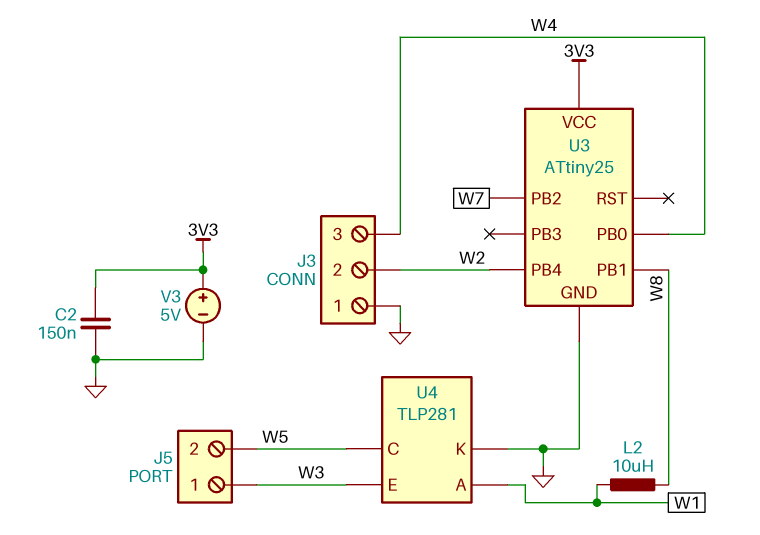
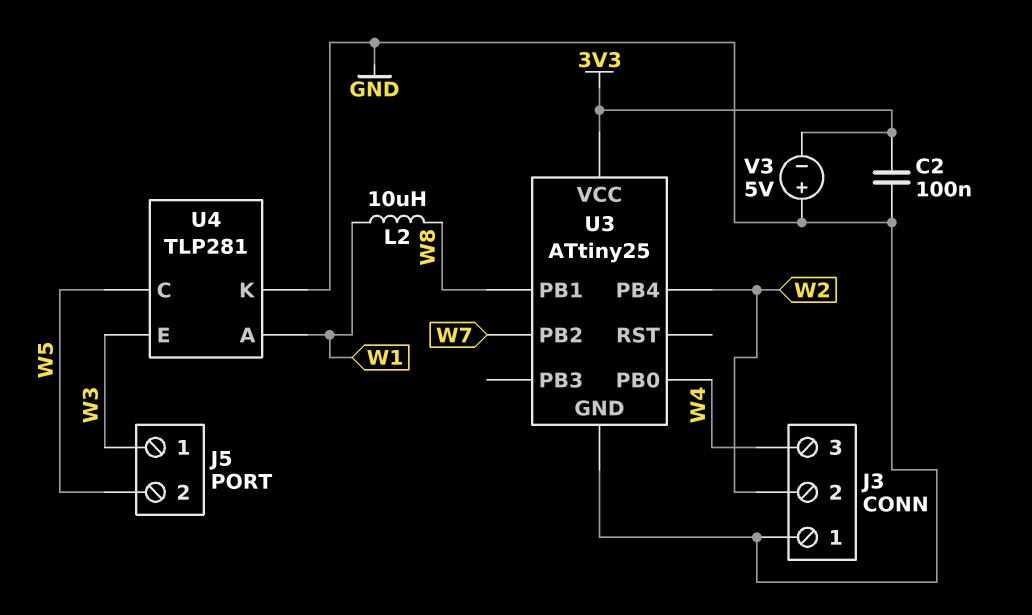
C2: 150nF (3V3, GND) -> 100nF (3V3, GND)
V3: 5V (plus 3V3, minus GND) -> 5V (plus GND, minus 3V3)

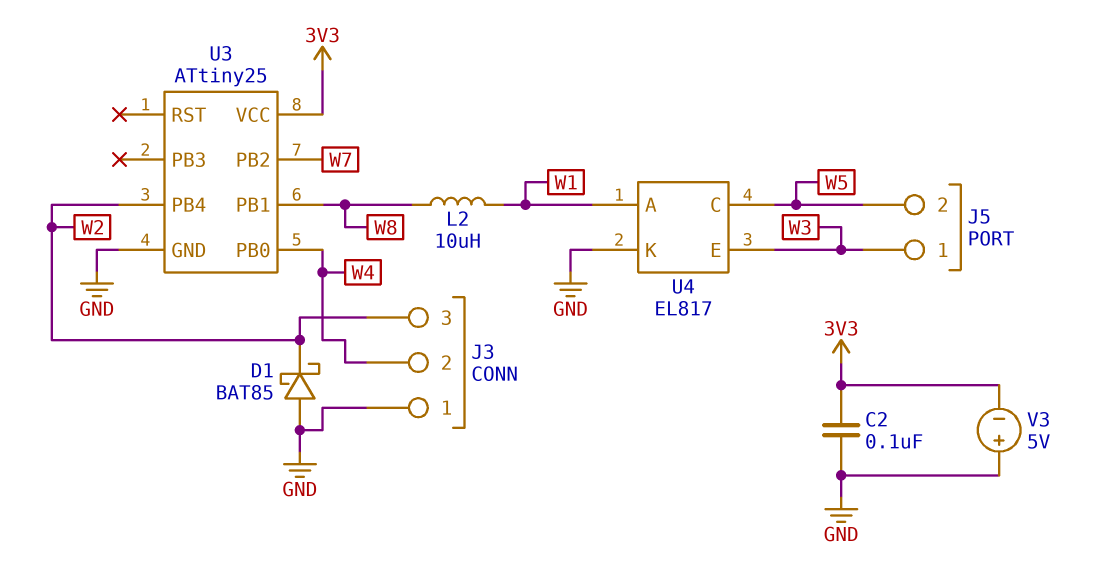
D1: none -> schottky BAT85 (A GND, K W2)
J3 pin 2: W2 -> W4
J3 pin 3: W4 -> W2
U4: TLP281 -> EL817

